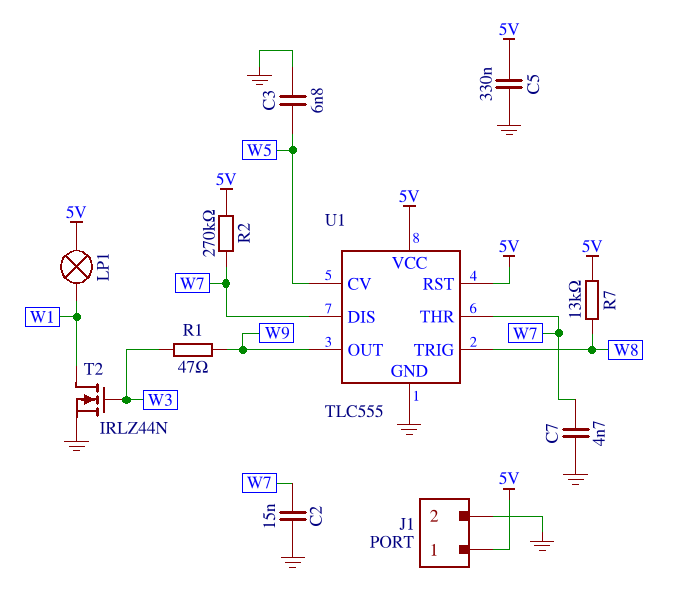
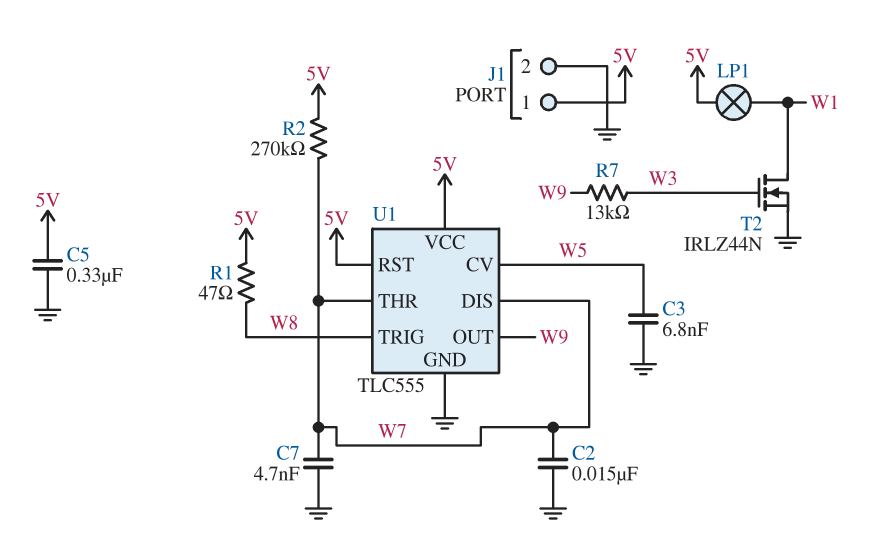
R1: 47 (W3, W9) -> 47 (5V, W8)
R7: 13k (5V, W8) -> 13k (W3, W9)

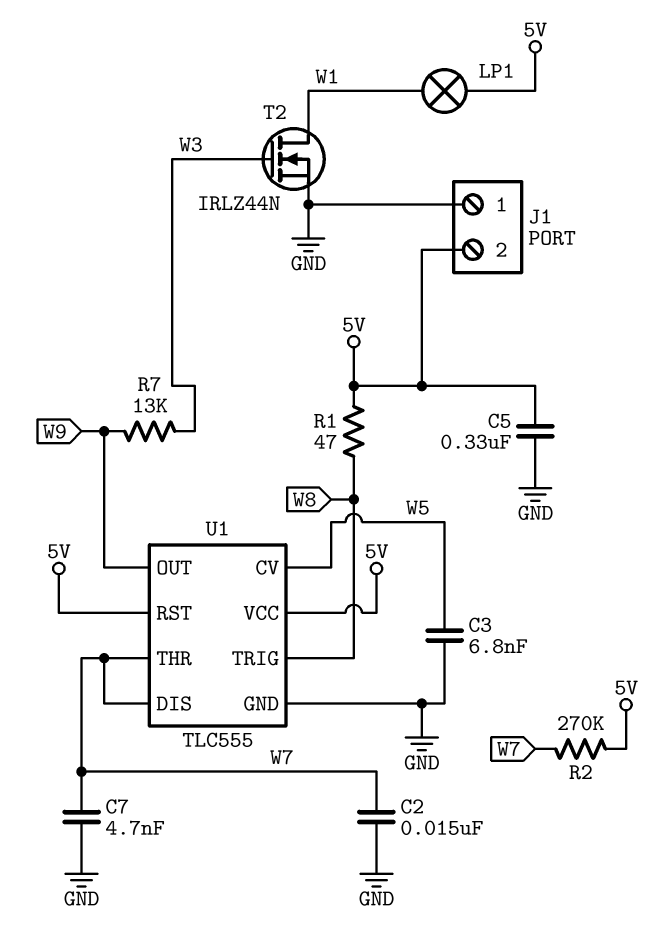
J1 pin 1: 5V -> GND
J1 pin 2: GND -> 5V

